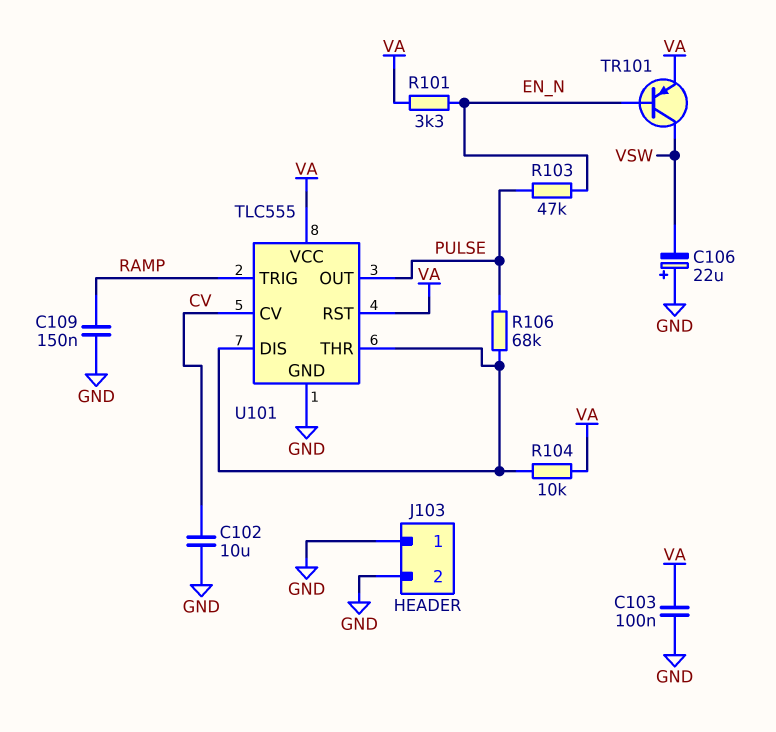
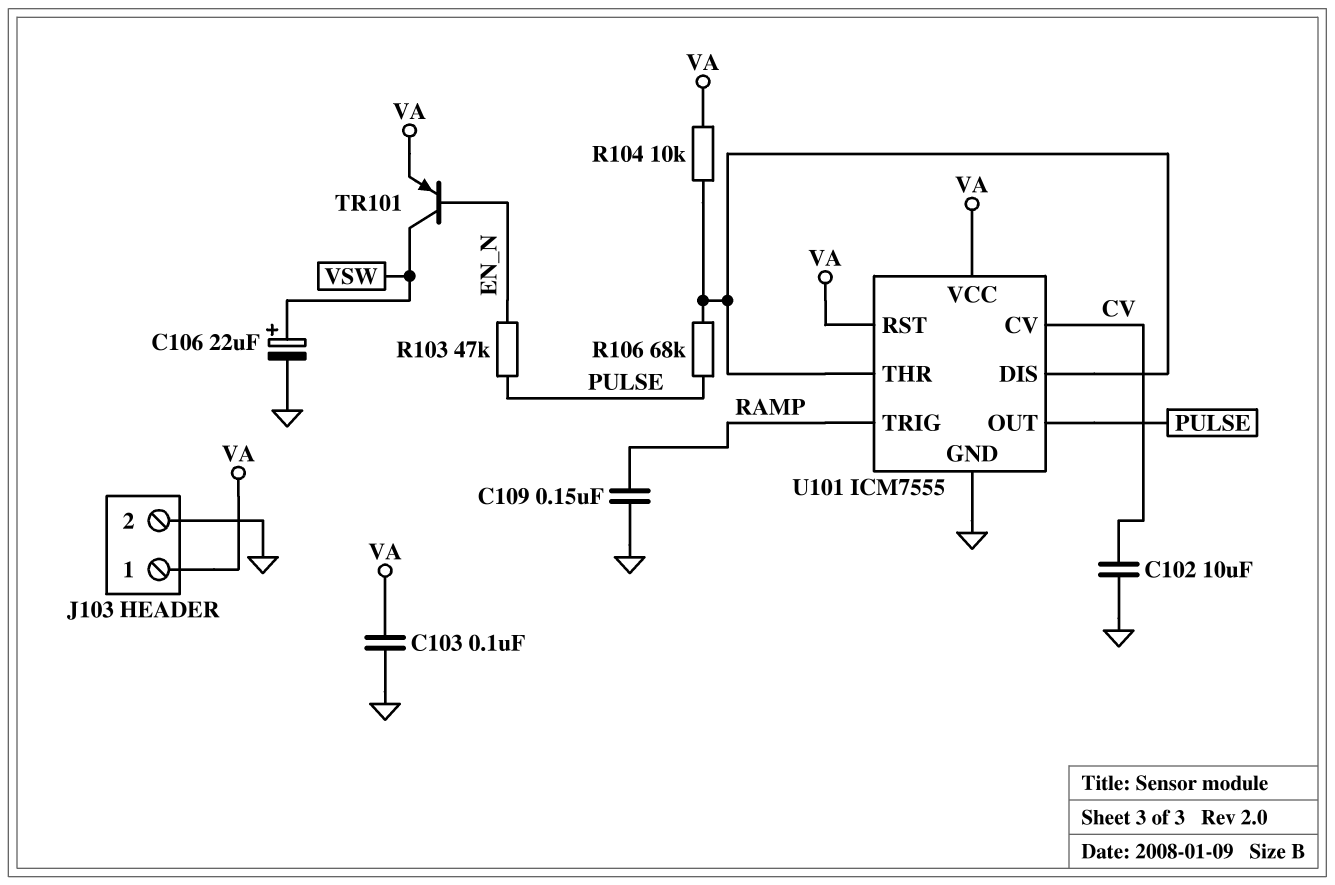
C106: 22uF (plus GND, minus VSW) -> 22uF (plus VSW, minus GND)
J103 pin 1: GND -> VA
R101: 3.3k (EN_N, VA) -> none
U101: TLC555 -> ICM7555

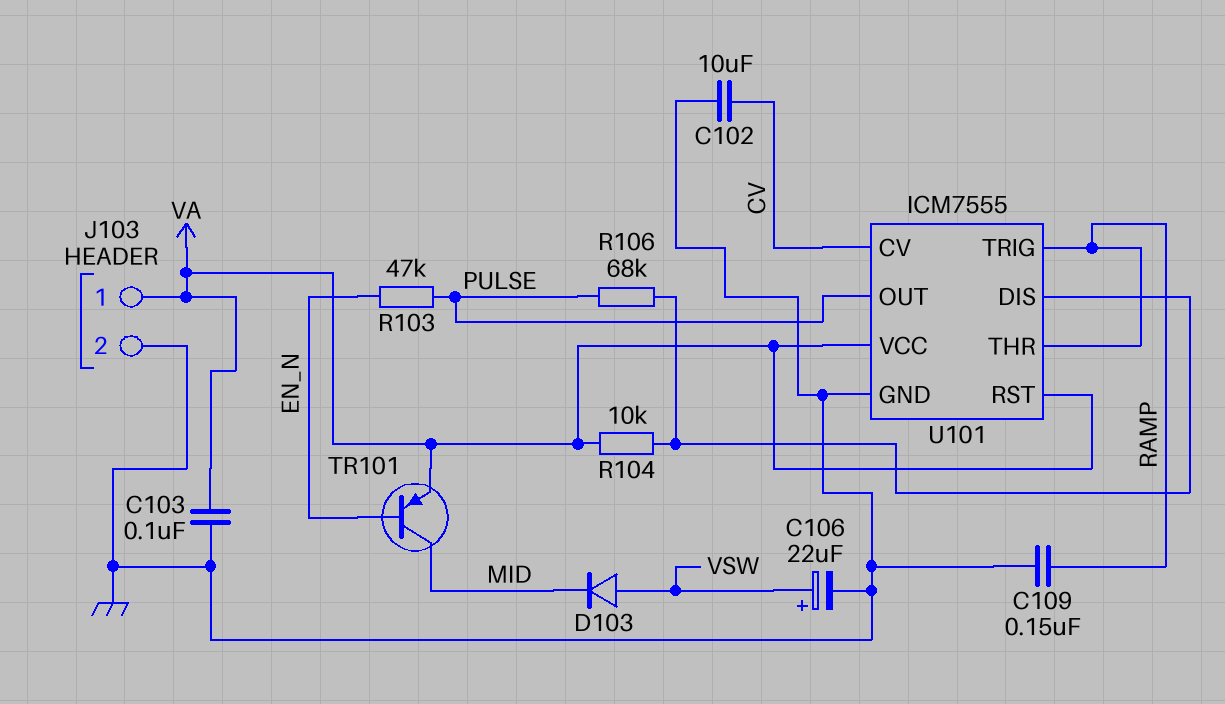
D103: none -> diode (A VSW, K MID)
TR101: PNP (B EN_N, C VSW, E VA) -> PNP (B EN_N, C MID, E VA)
U101 pin THR: U101/DIS -> RAMP

